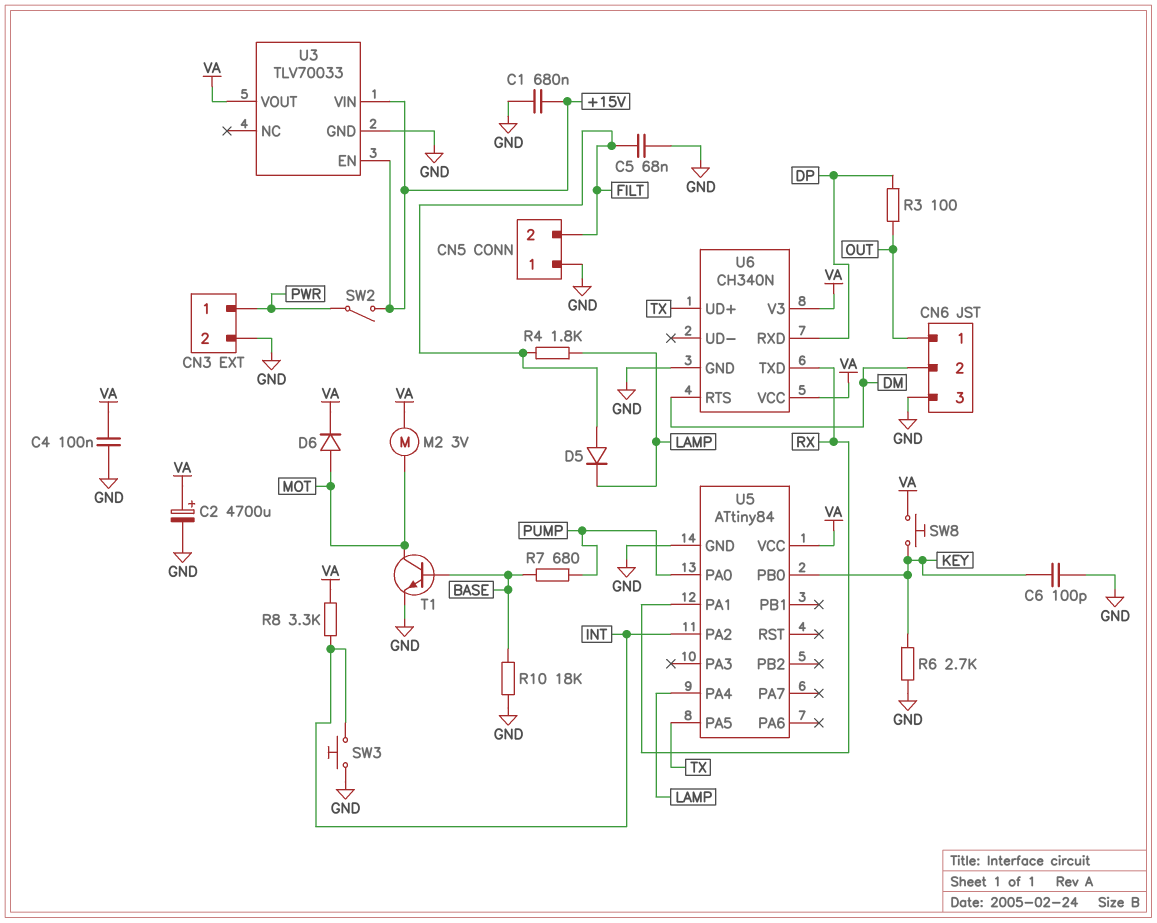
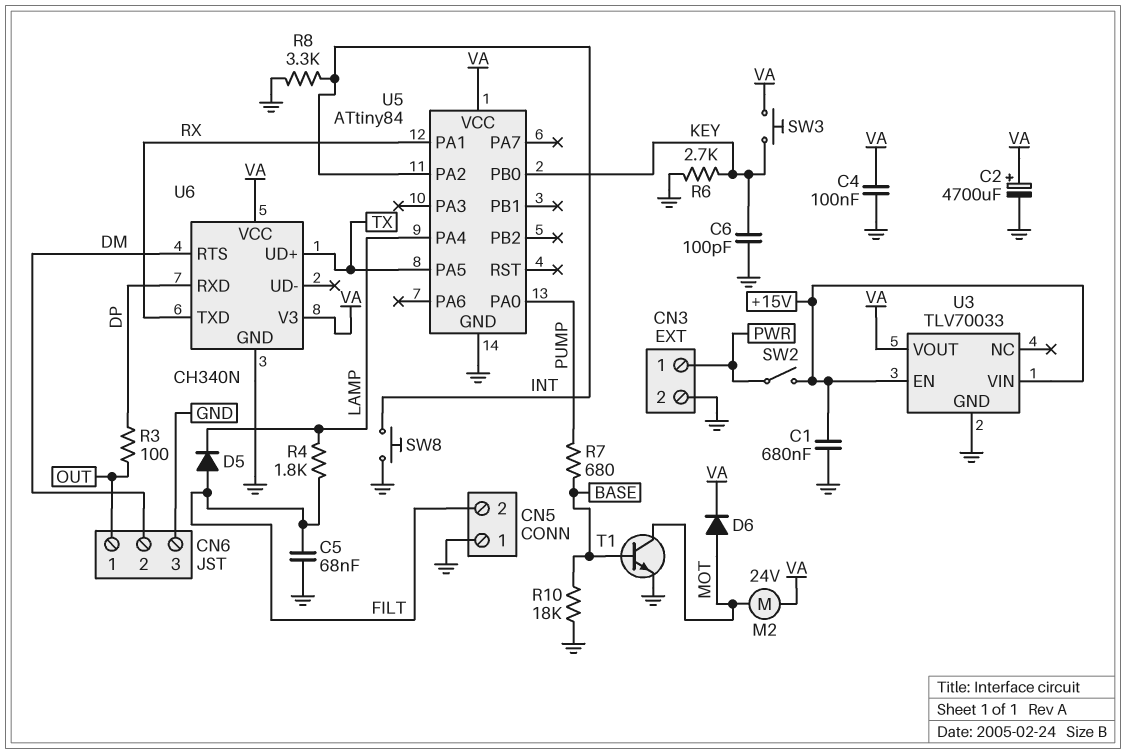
M2: motor 3V (MOT, VA) -> motor 24V (MOT, VA)
R8: 3.3k (INT, VA) -> 3.3k (GND, INT)
SW3: button (GND, INT) -> button (KEY, VA)
SW8: button (KEY, VA) -> button (GND, INT)

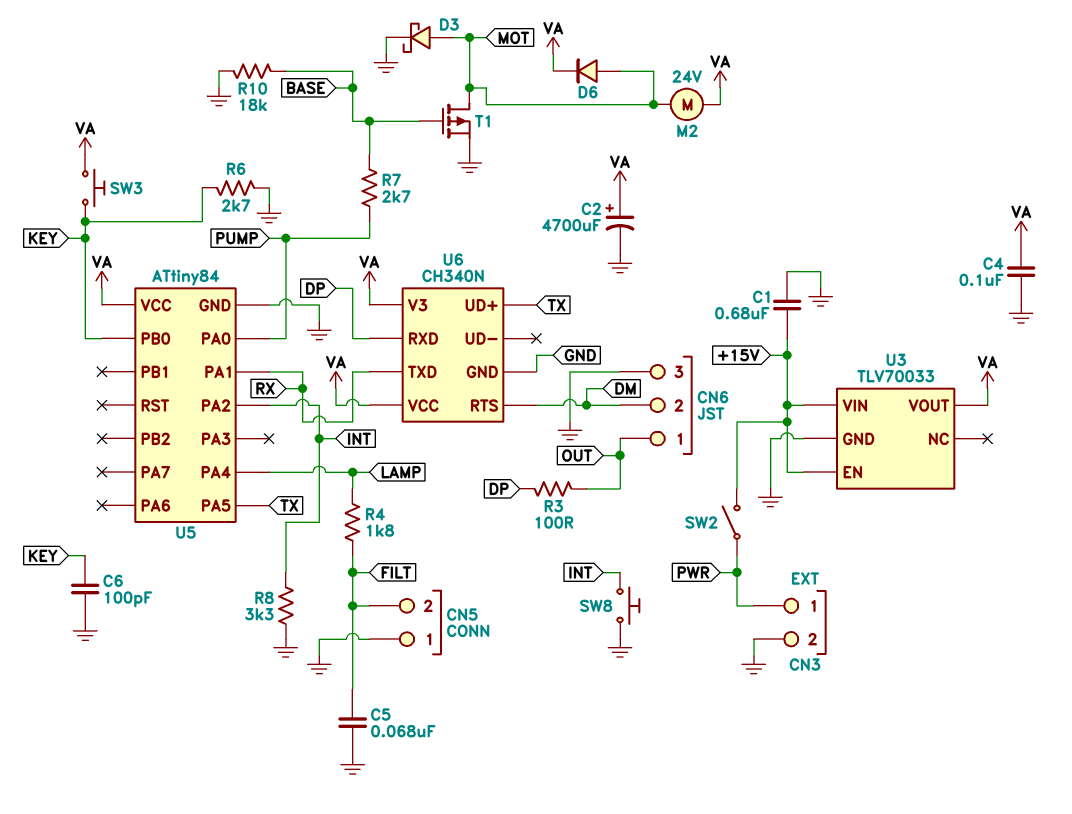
D3: none -> schottky (A MOT, K GND)
D5: diode (A FILT, K LAMP) -> none
R7: 680 (BASE, PUMP) -> 2.7k (BASE, PUMP)
T1: NPN (B BASE, C MOT, E GND) -> PMOS (G BASE, D MOT, S GND)

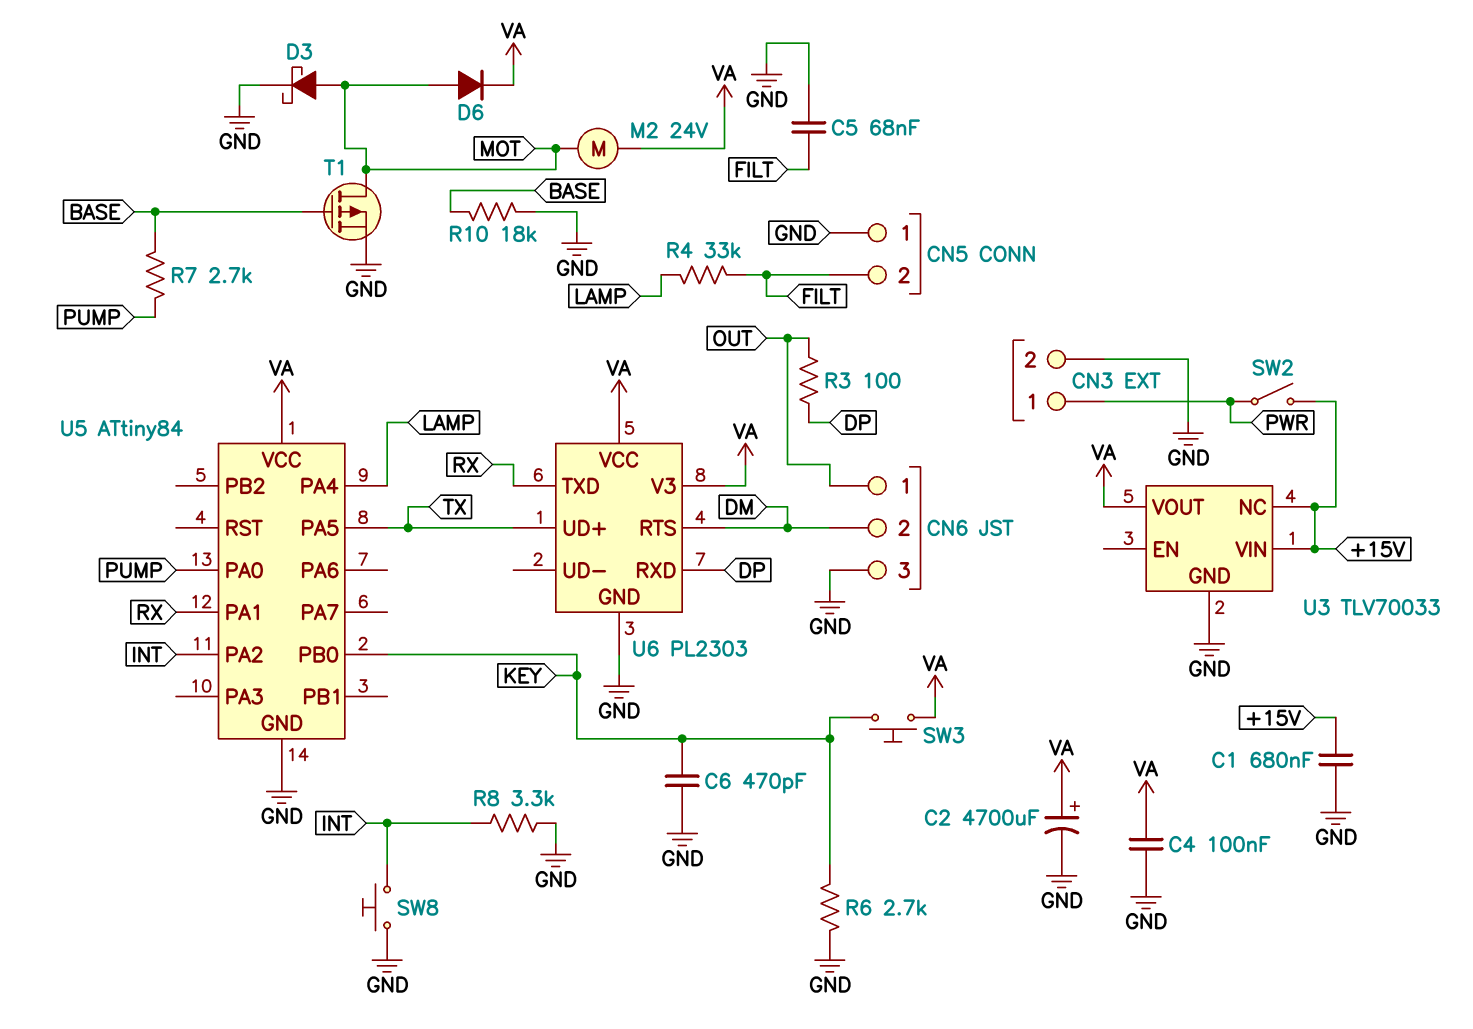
C6: 100pF (GND, KEY) -> 470pF (GND, KEY)
R4: 1.8k (FILT, LAMP) -> 33k (FILT, LAMP)
U3 pin EN: +15V -> none
U3 pin NC: none -> +15V
U6: CH340N -> PL2303

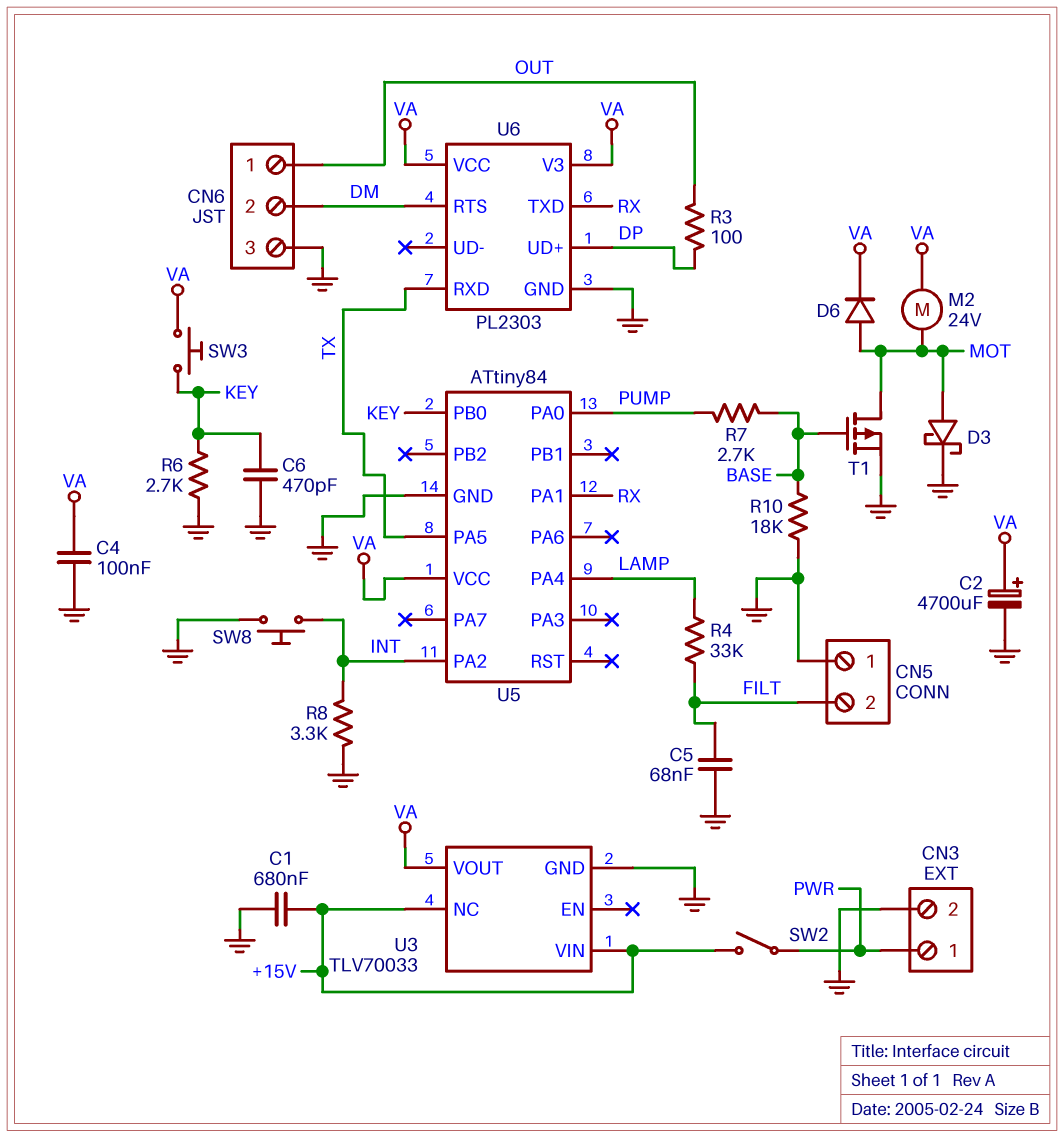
U6 pin RXD: DP -> TX
U6 pin UD+: TX -> DP

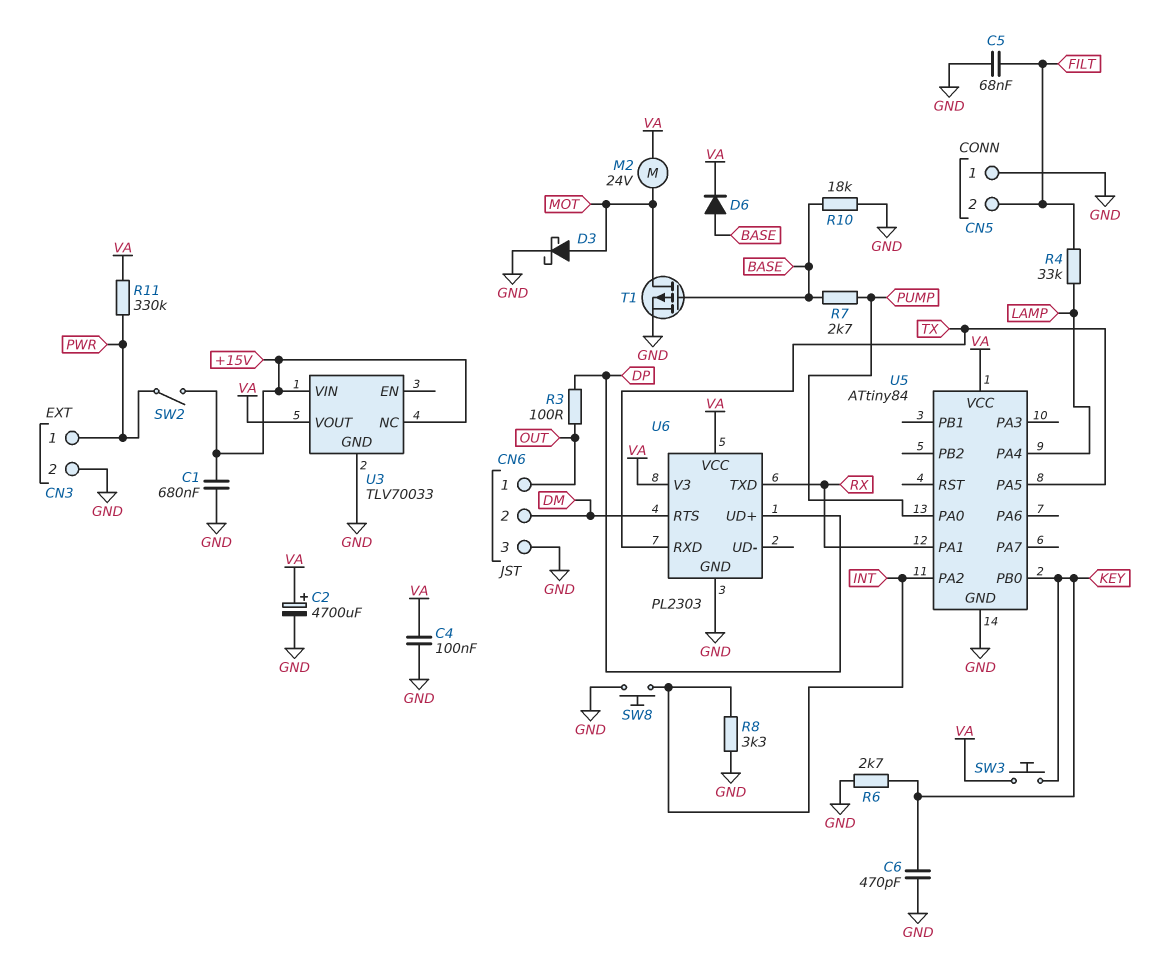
D6: diode (A MOT, K VA) -> diode (A BASE, K VA)
R11: none -> 330k (PWR, VA)

